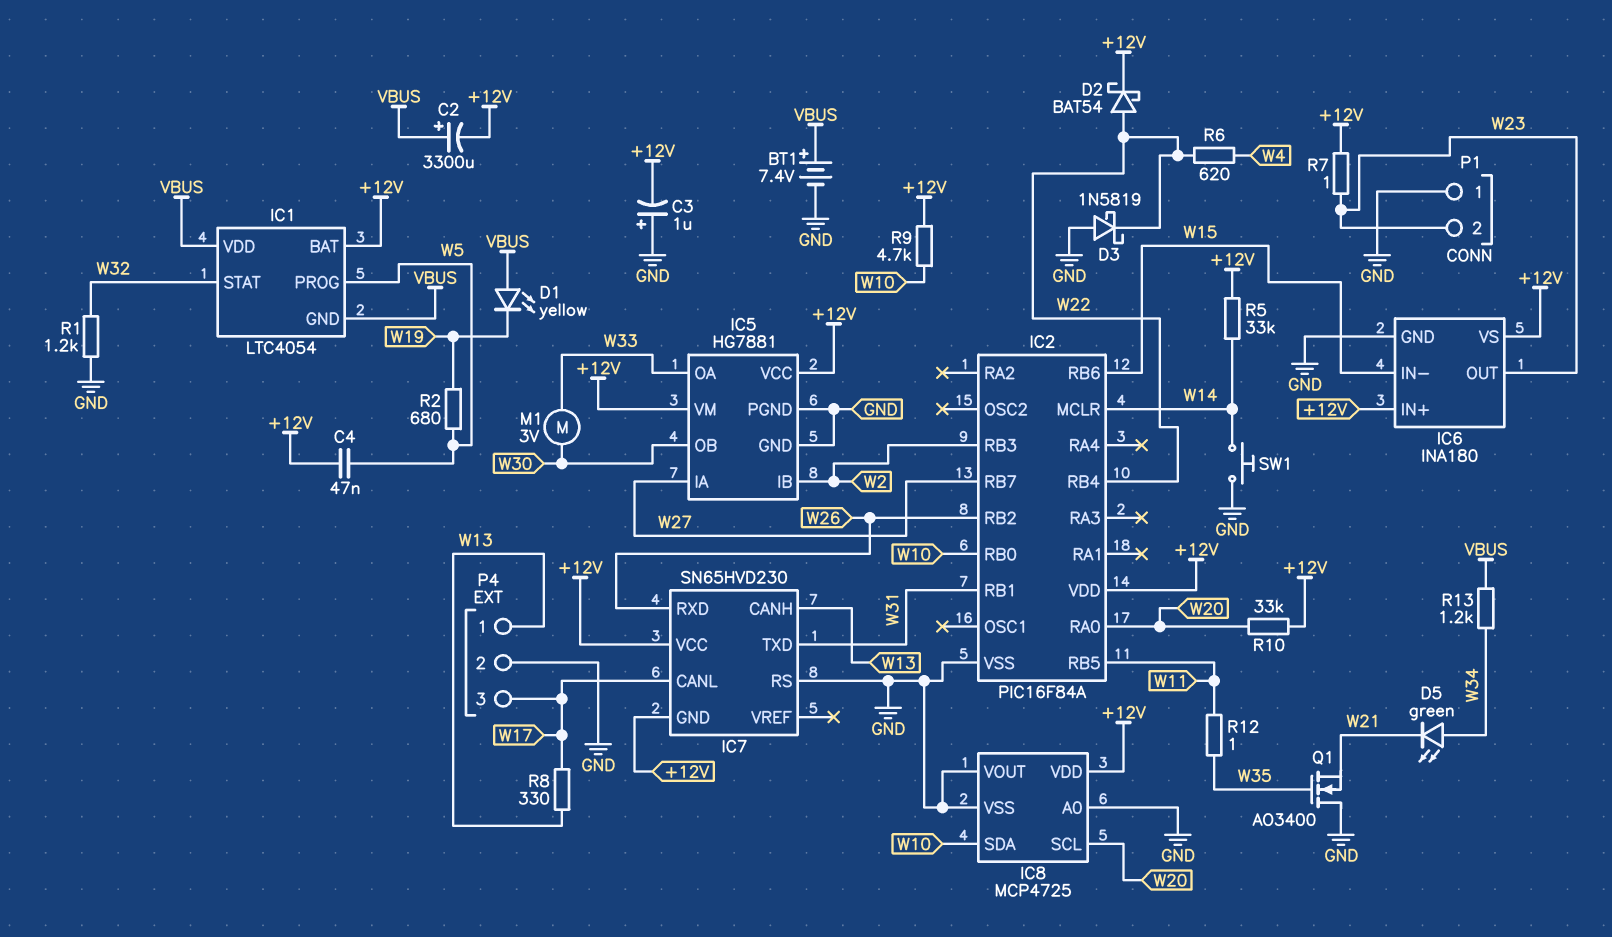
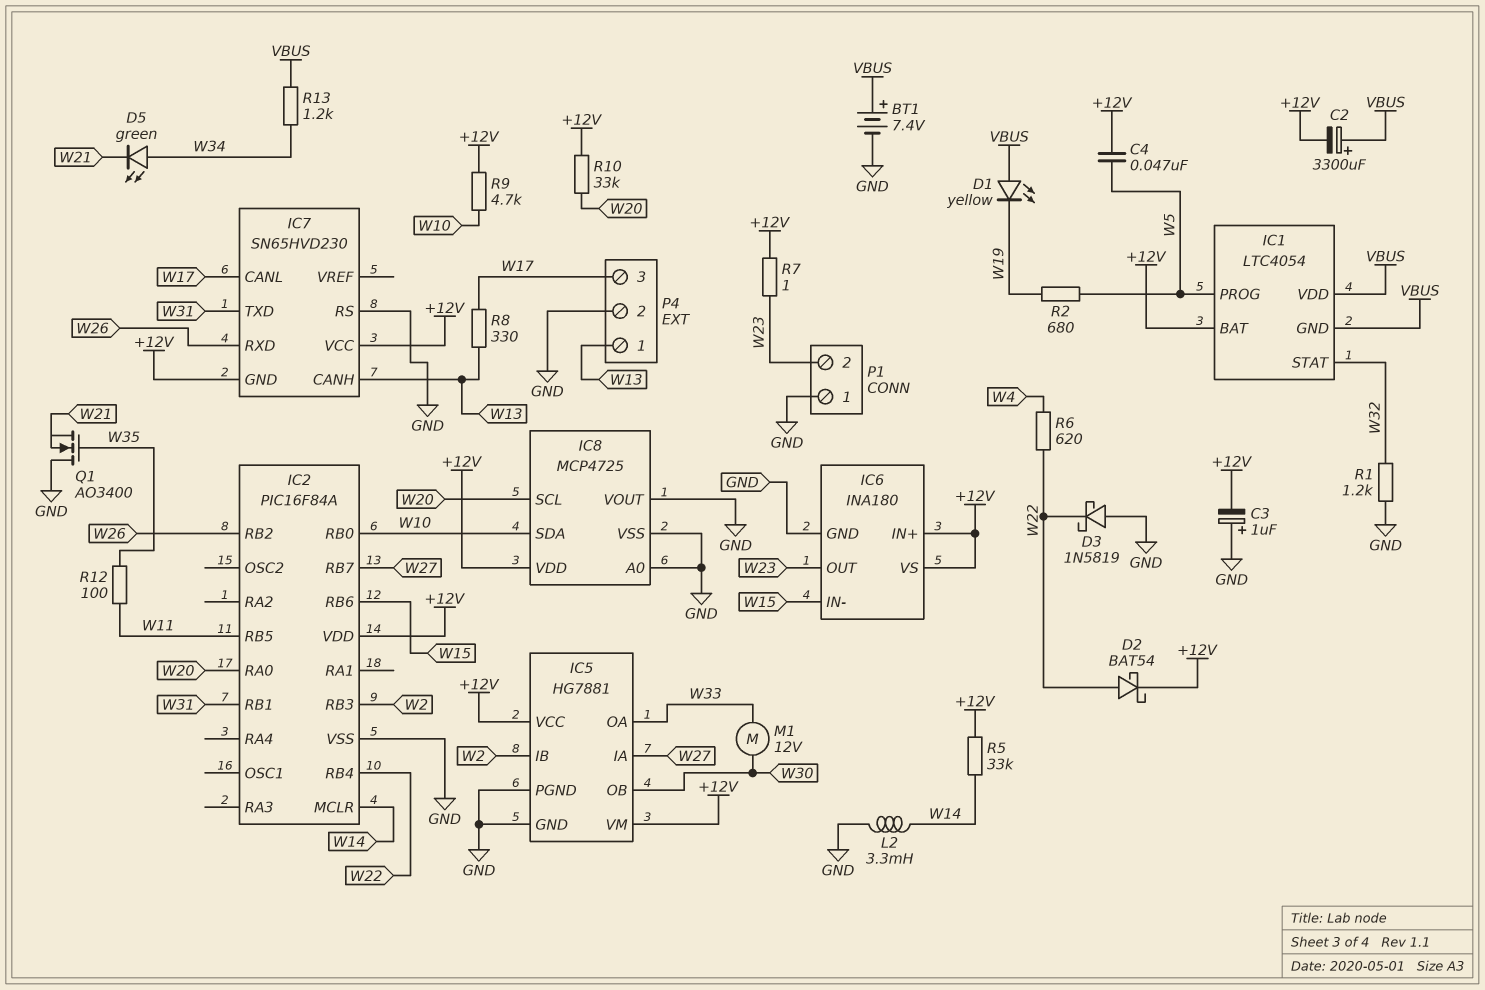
L2: none -> 3.3mH (GND, W14)
M1: motor 3V (W30, W33) -> motor 12V (W30, W33)
R12: 1 (W11, W35) -> 100 (W11, W35)
SW1: button (GND, W14) -> none

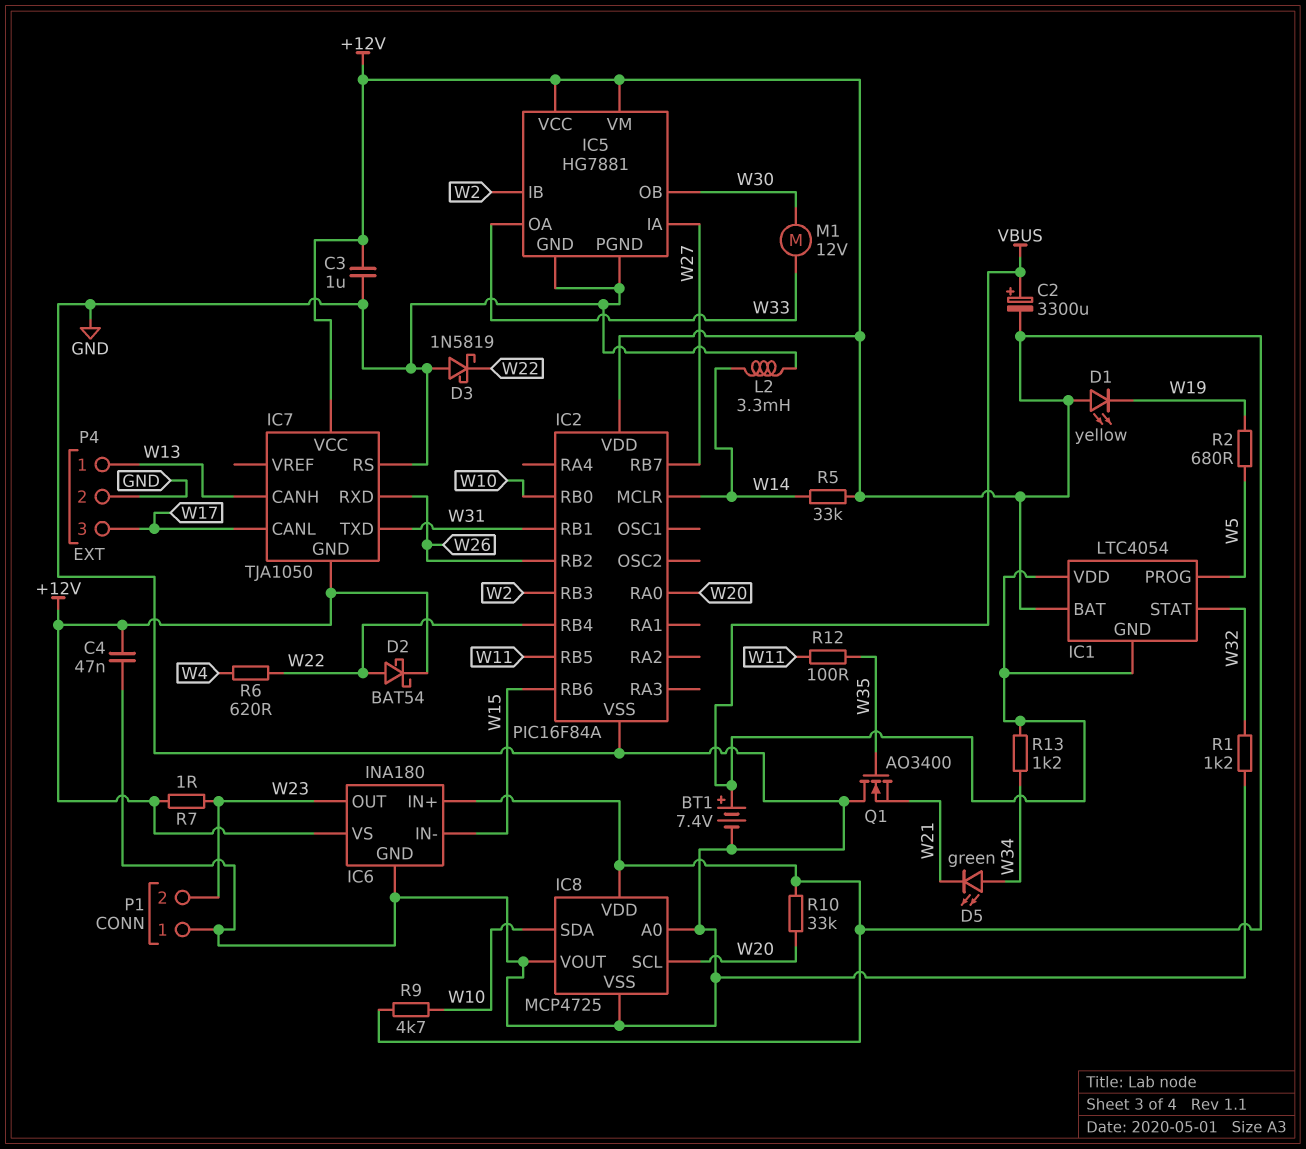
C3: 1uF (plus GND, minus +12V) -> 1uF (+12V, GND)
C4: 47nF (+12V, W5) -> 47nF (+12V, GND)
D1: LED yellow (A VBUS, K W19) -> LED yellow (A +12V, K W19)
IC7: SN65HVD230 -> TJA1050
R8: 330 (W13, W17) -> none

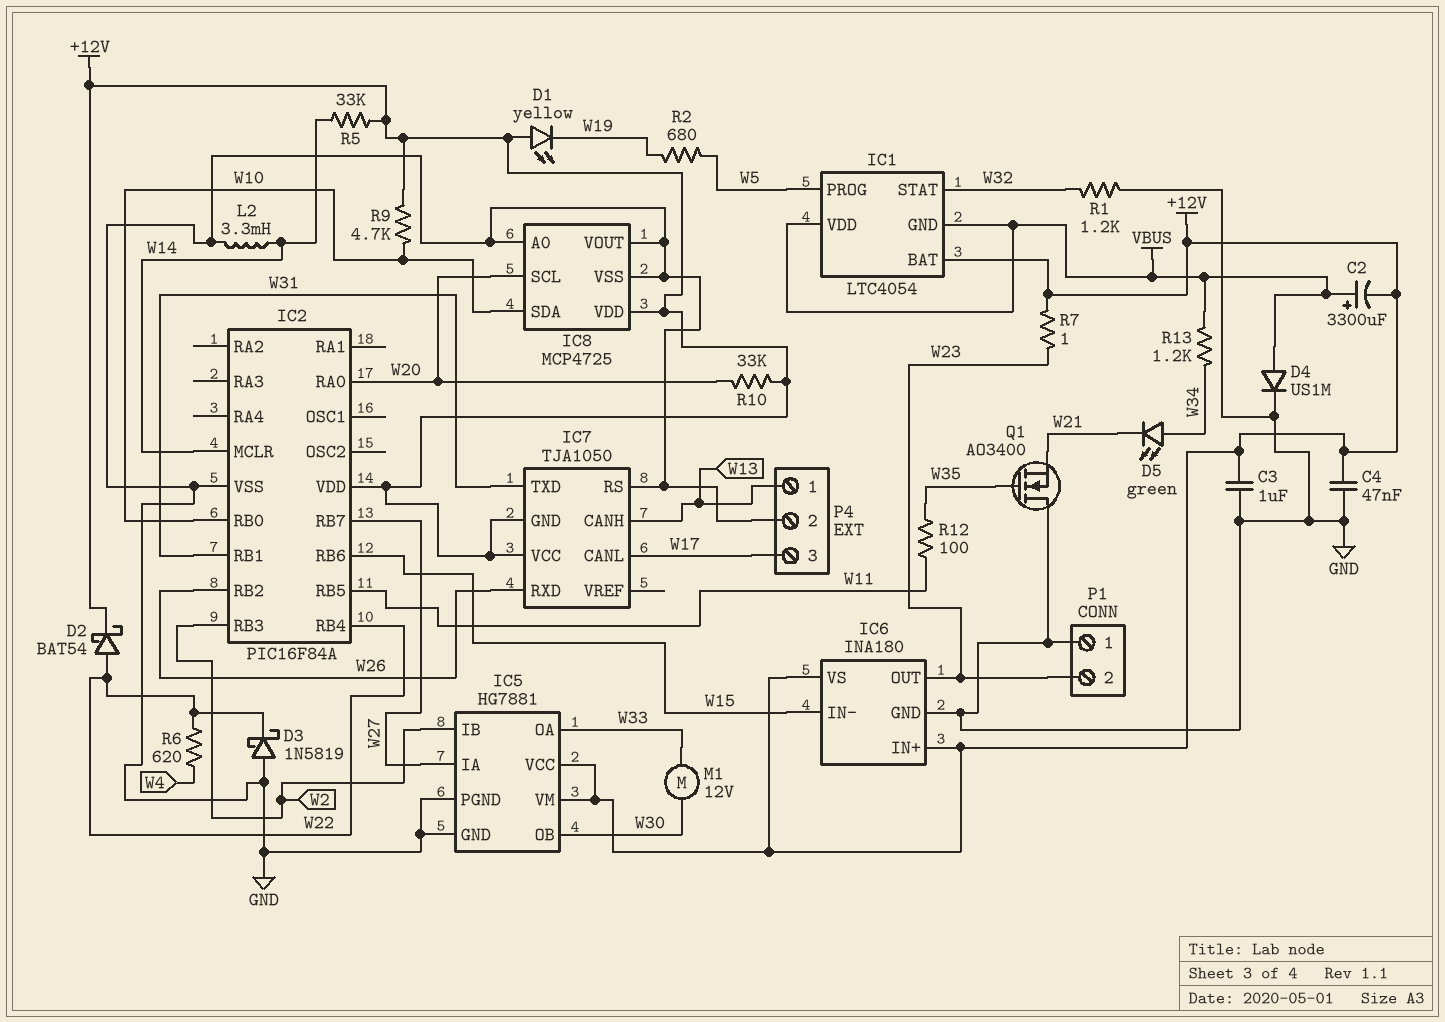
BT1: 7.4V (plus VBUS, minus GND) -> none
D4: none -> diode US1M (A VBUS, K GND)

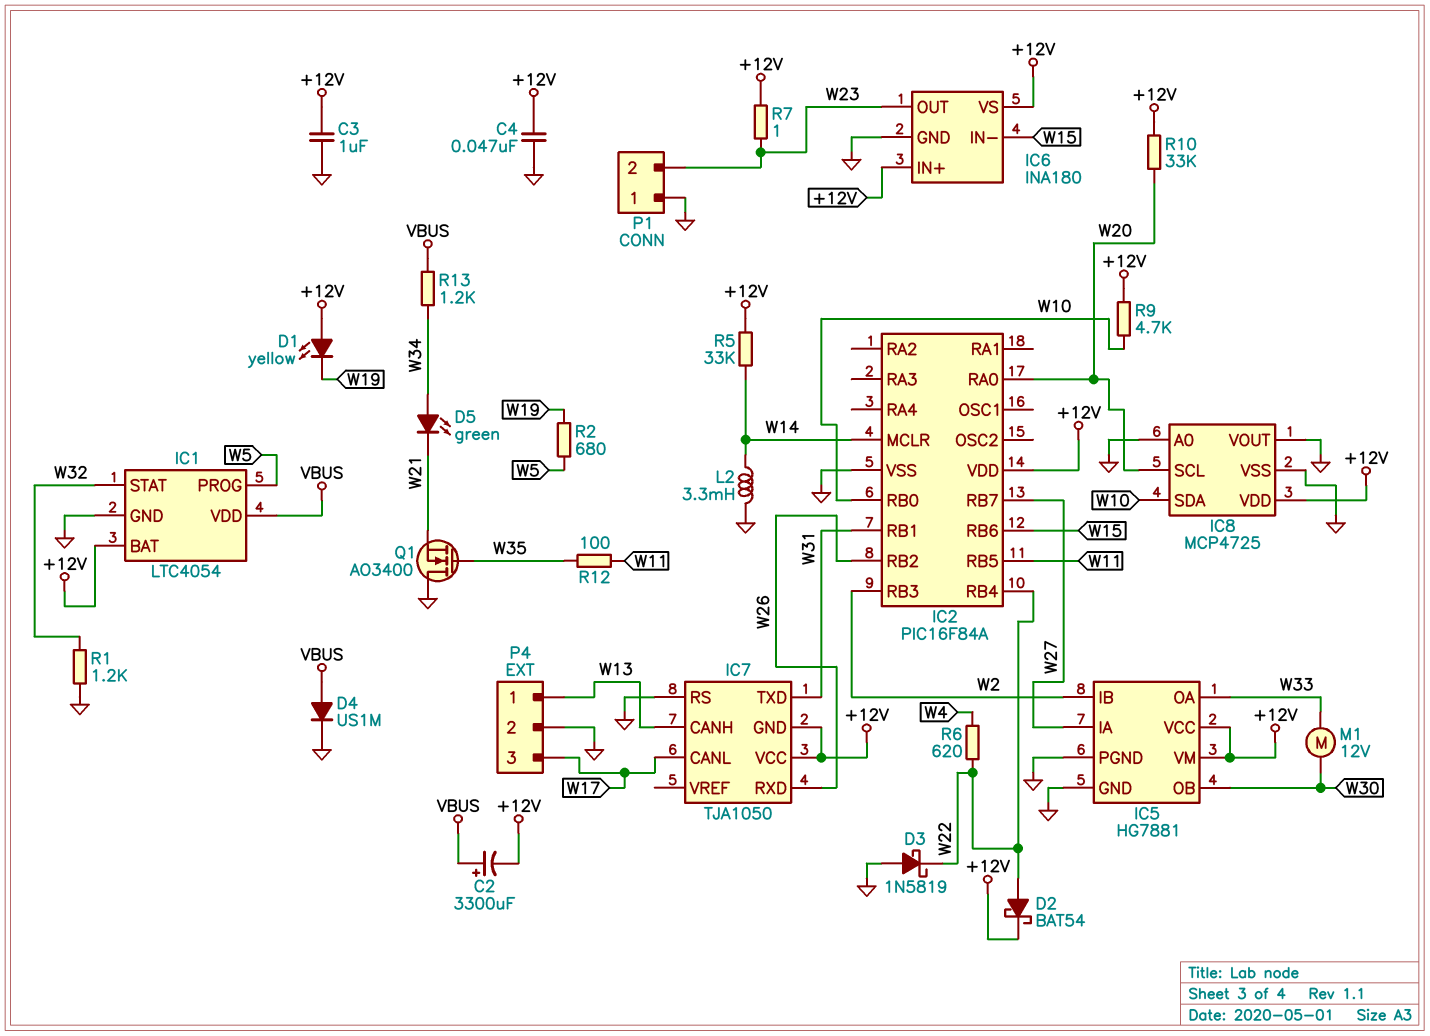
IC1 pin GND: VBUS -> GND

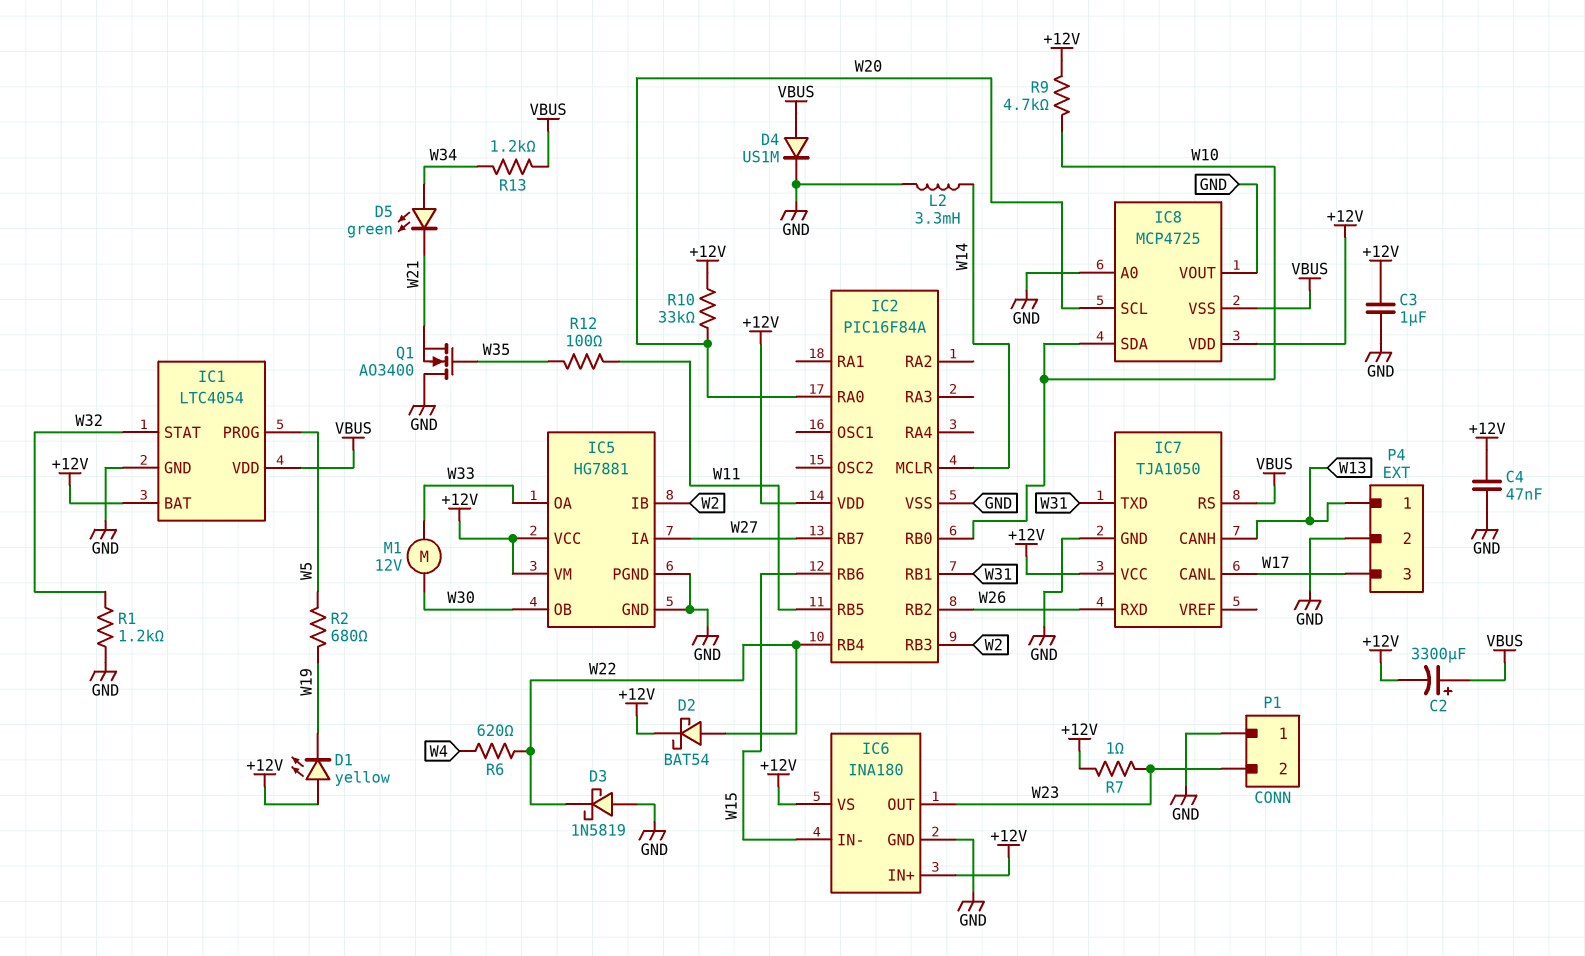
IC7 pin GND: +12V -> GND
IC7 pin RS: GND -> VBUS
IC8 pin VSS: GND -> VBUS
R5: 33k (+12V, W14) -> none

